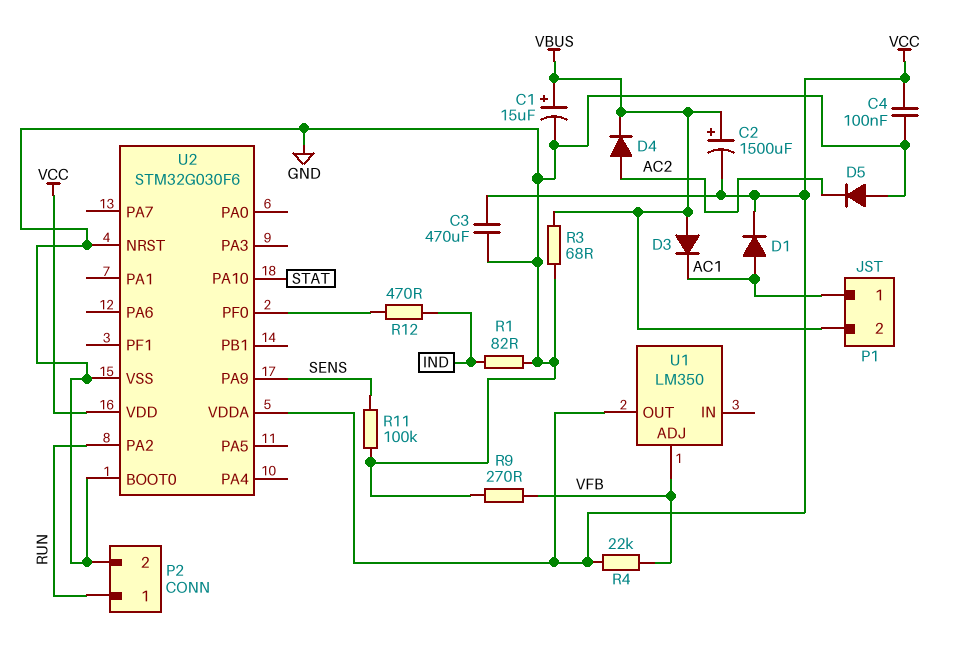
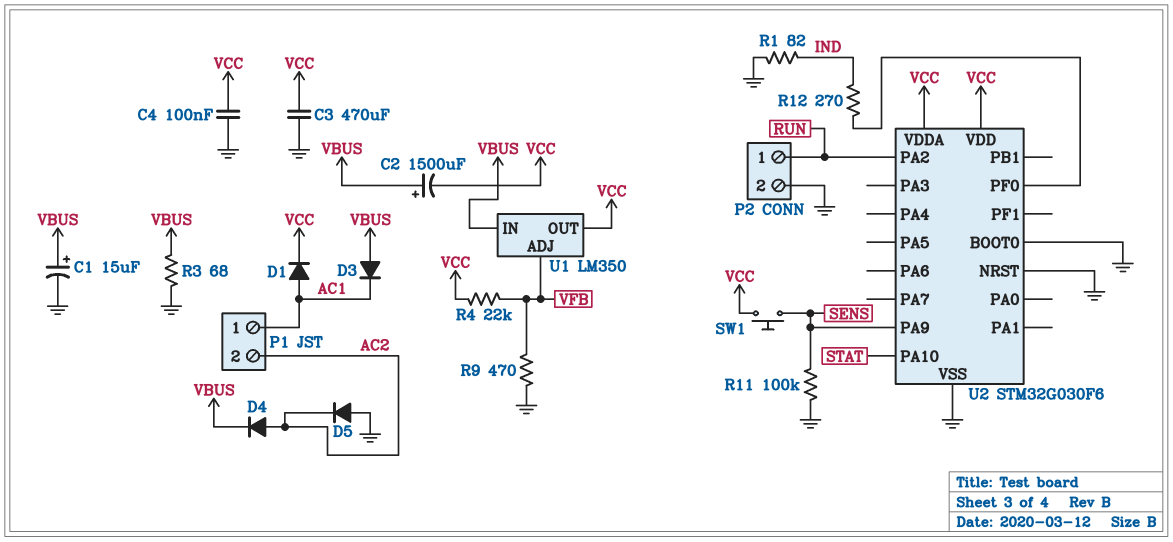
P1 pin 2: VBUS -> AC2
R9: 270 (GND, VFB) -> 470 (GND, VFB)
R12: 470 (IND, U2/PF0) -> 270 (IND, U2/PF0)
SW1: none -> button (SENS, VCC)
U1 pin IN: none -> VBUS

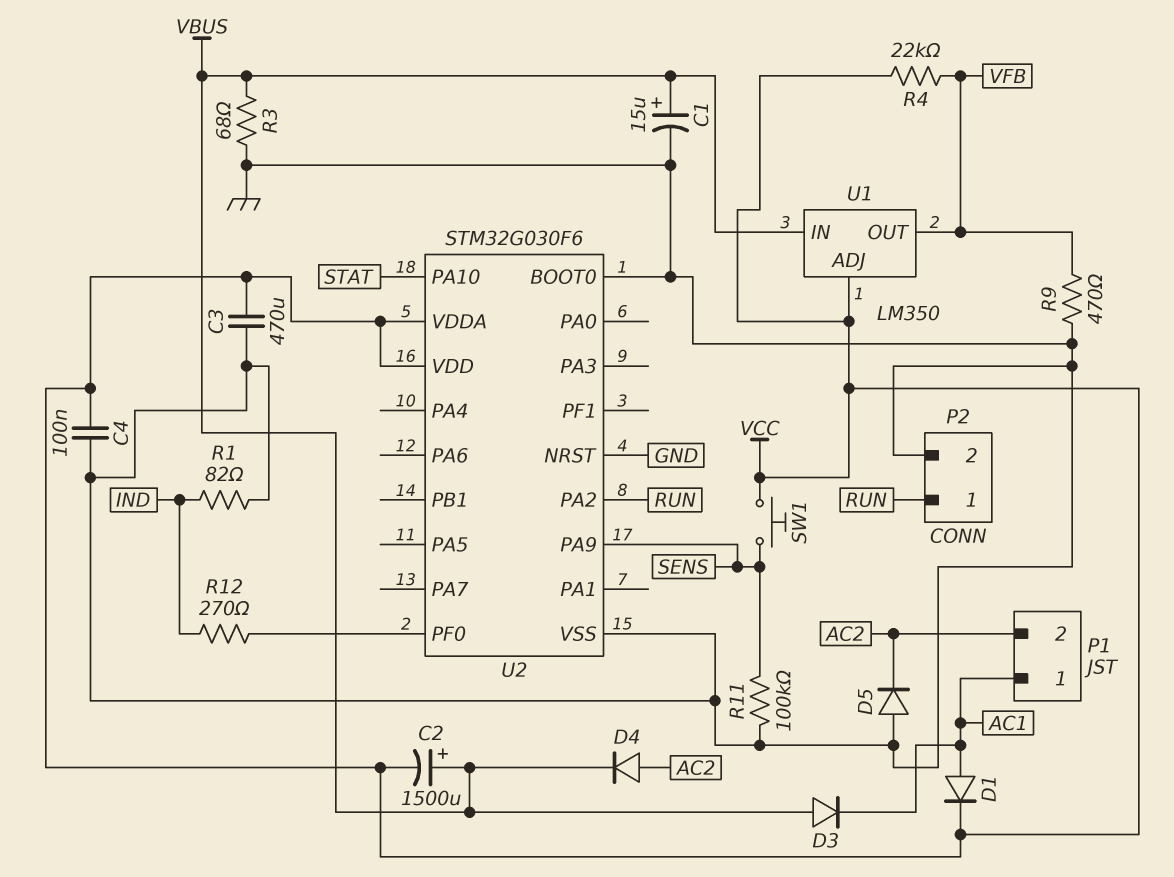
U1 pin ADJ: VFB -> VCC
U1 pin OUT: VCC -> VFB

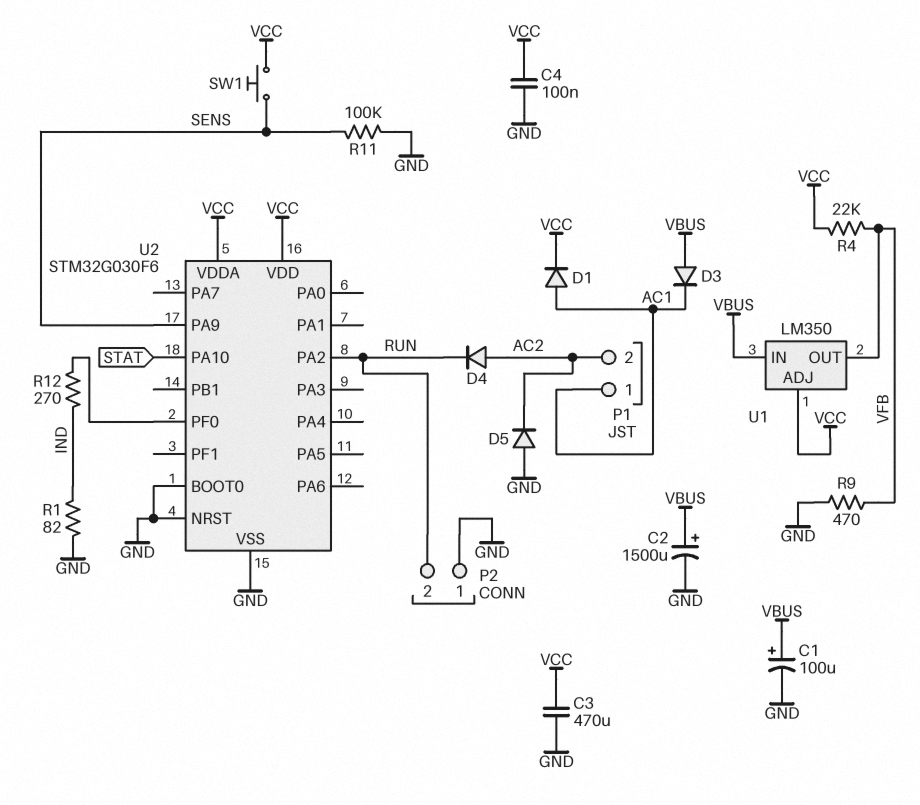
C1: 15uF (plus VBUS, minus GND) -> 100uF (plus VBUS, minus GND)
C2: 1500uF (plus VBUS, minus VCC) -> 1500uF (plus VBUS, minus GND)
D4: diode (A AC2, K VBUS) -> diode (A AC2, K RUN)
P2 pin 1: RUN -> GND
P2 pin 2: GND -> RUN
R3: 68 (GND, VBUS) -> none

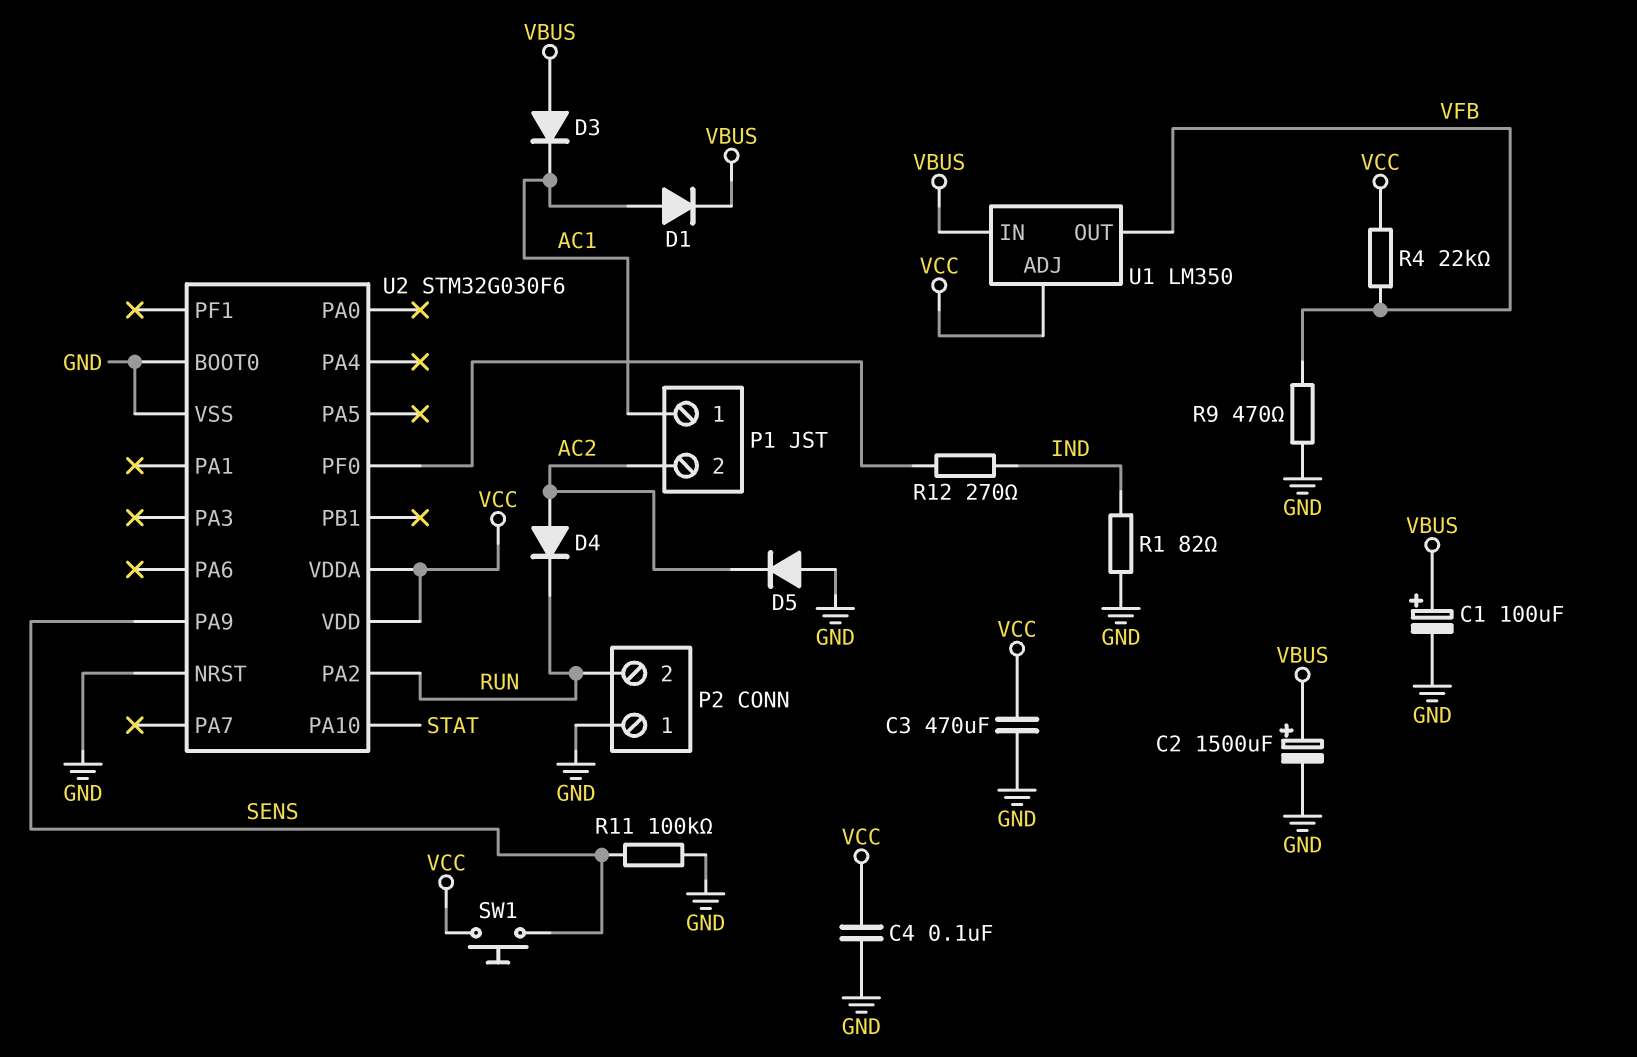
D1: diode (A AC1, K VCC) -> diode (A AC1, K VBUS)

